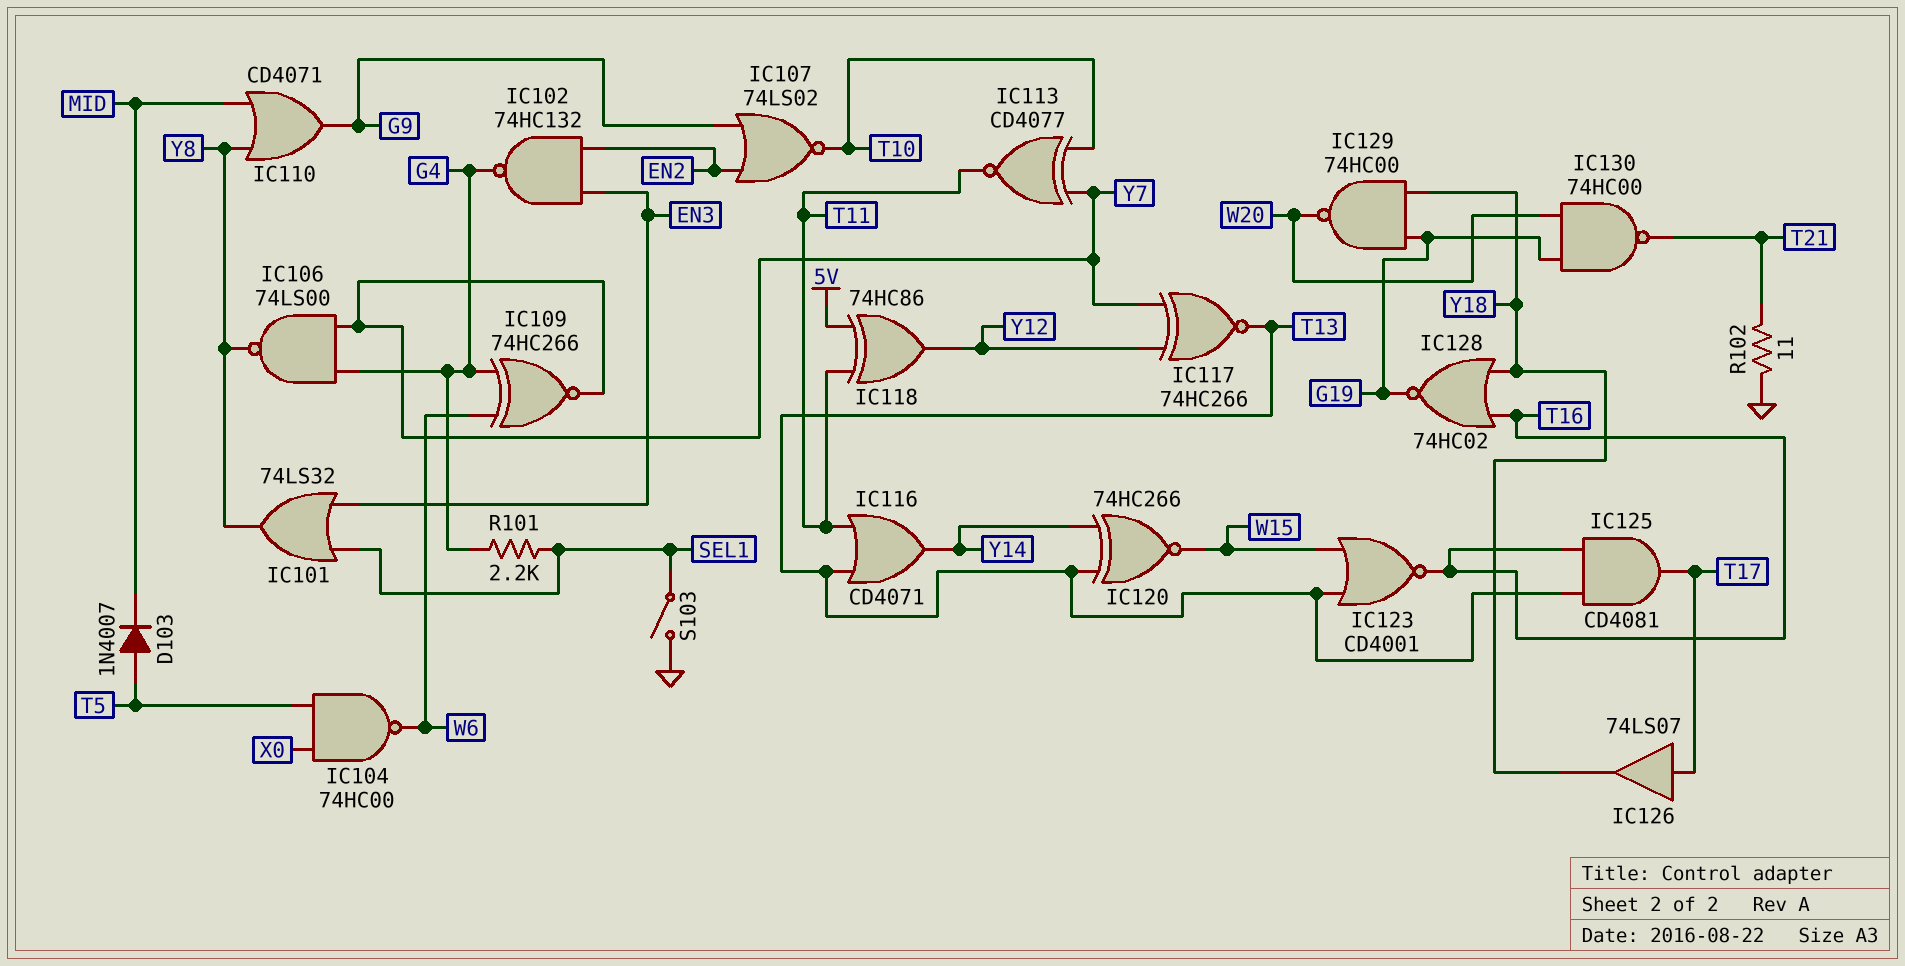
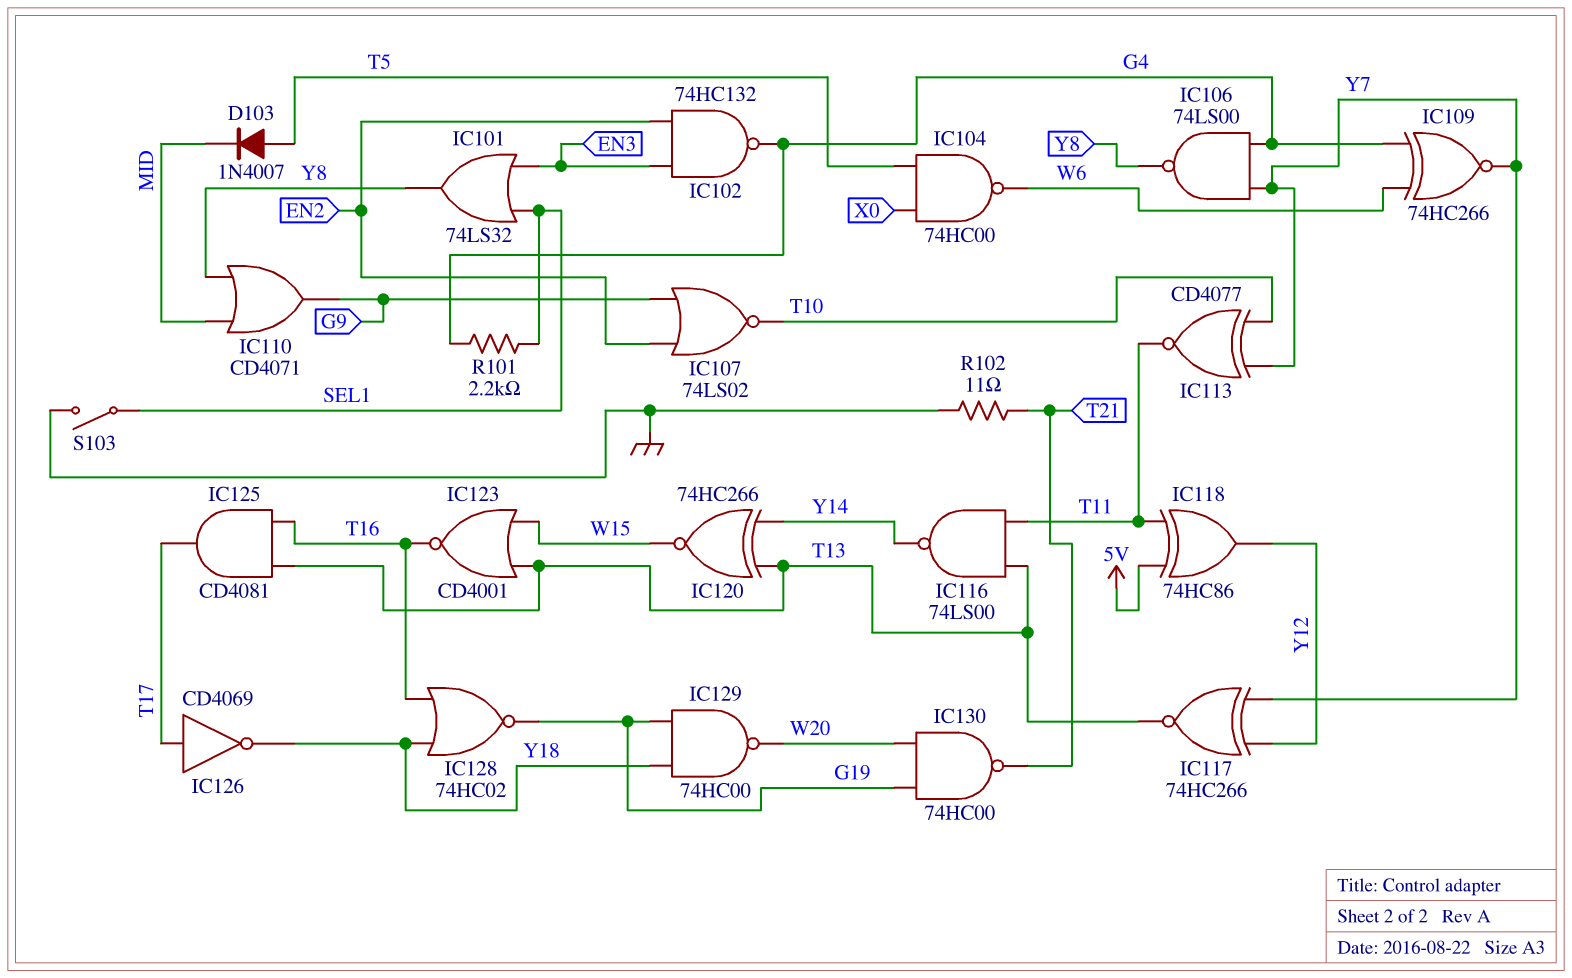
IC116: OR CD4071 (in T11, in T13, out Y14) -> NAND 74LS00 (in T11, in T13, out Y14)
IC126: buffer 74LS07 (in T17, out Y18) -> NOT CD4069 (in T17, out Y18)

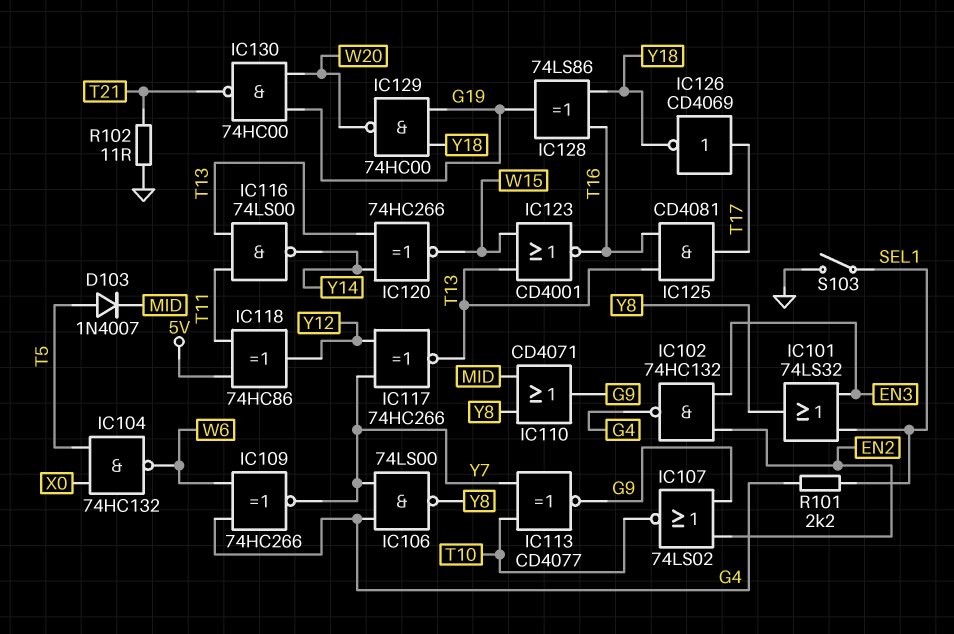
IC104: NAND 74HC00 (in T5, in X0, out W6) -> NAND 74HC132 (in T5, in X0, out W6)
IC113: XNOR CD4077 (in T10, in Y7, out T11) -> XNOR CD4077 (in T10, in Y7, out G9)
IC128: NOR 74HC02 (in T16, in Y18, out G19) -> XOR 74LS86 (in T16, in Y18, out G19)

